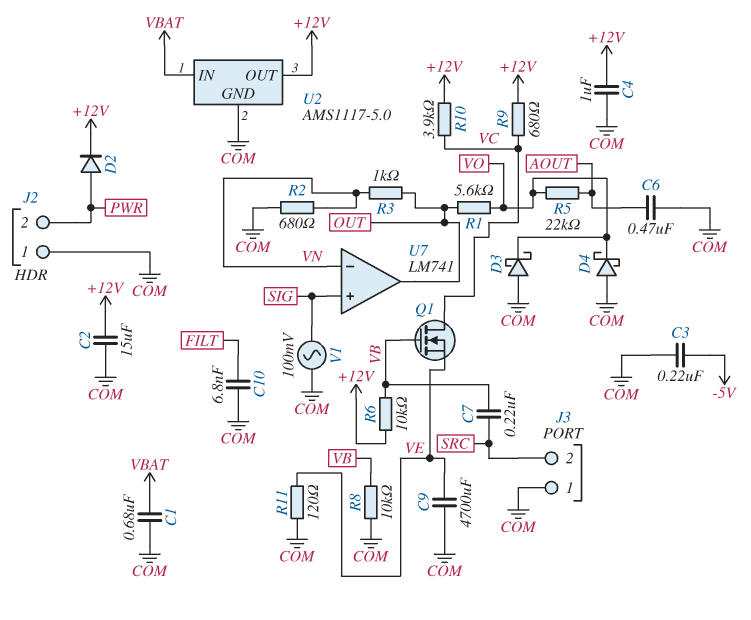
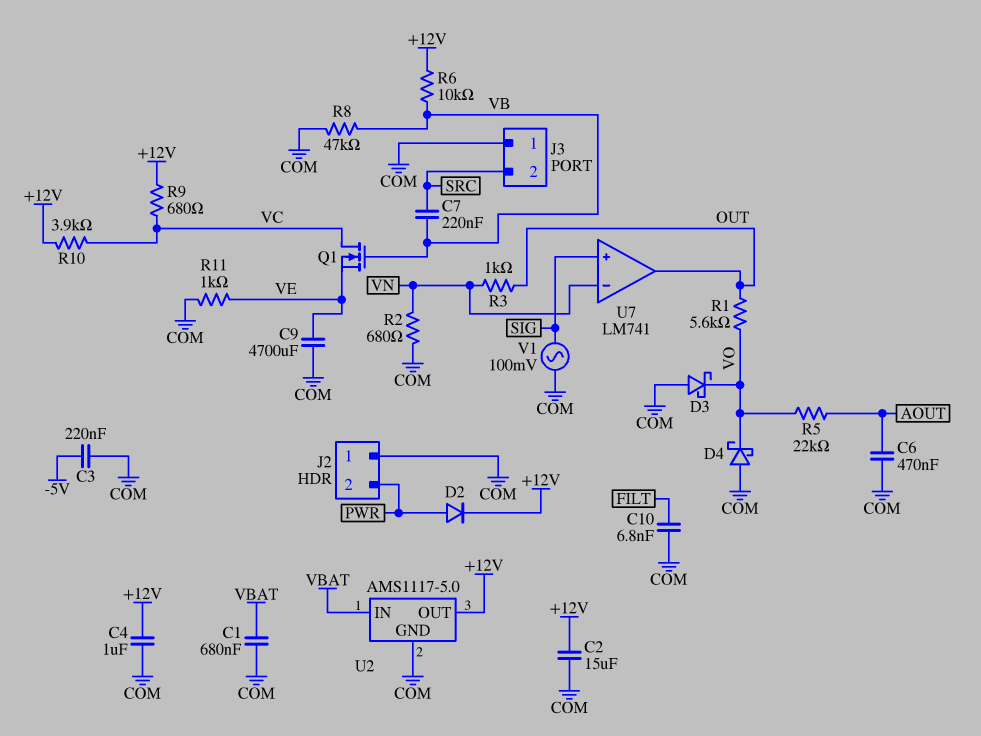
R8: 10k (COM, VB) -> 47k (COM, VB)
R11: 120 (COM, VE) -> 1k (COM, VE)

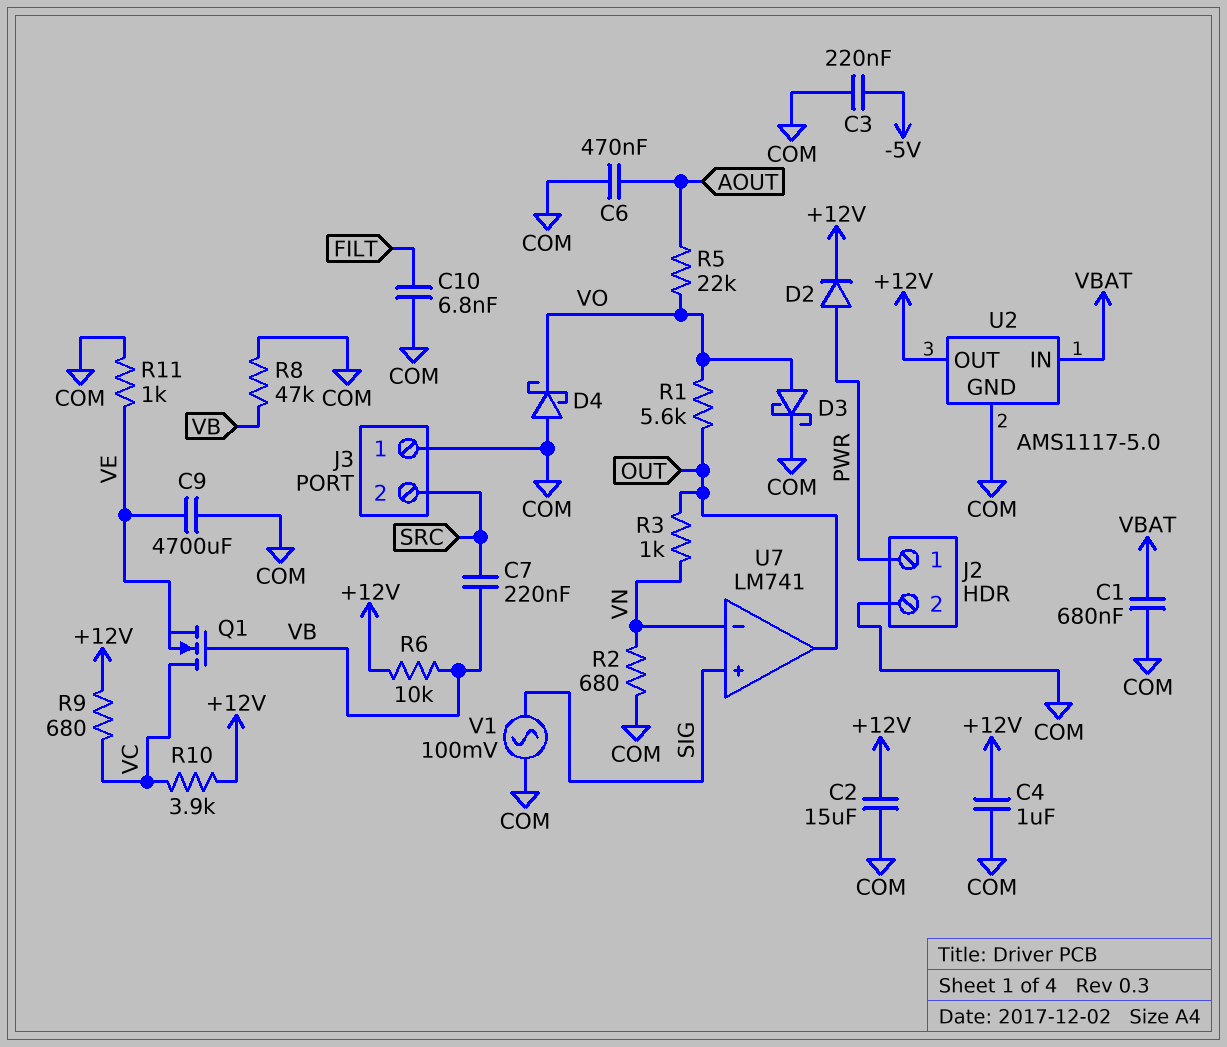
D3: schottky (A COM, K VO) -> schottky (A VO, K COM)
J2 pin 1: COM -> PWR
J2 pin 2: PWR -> COM

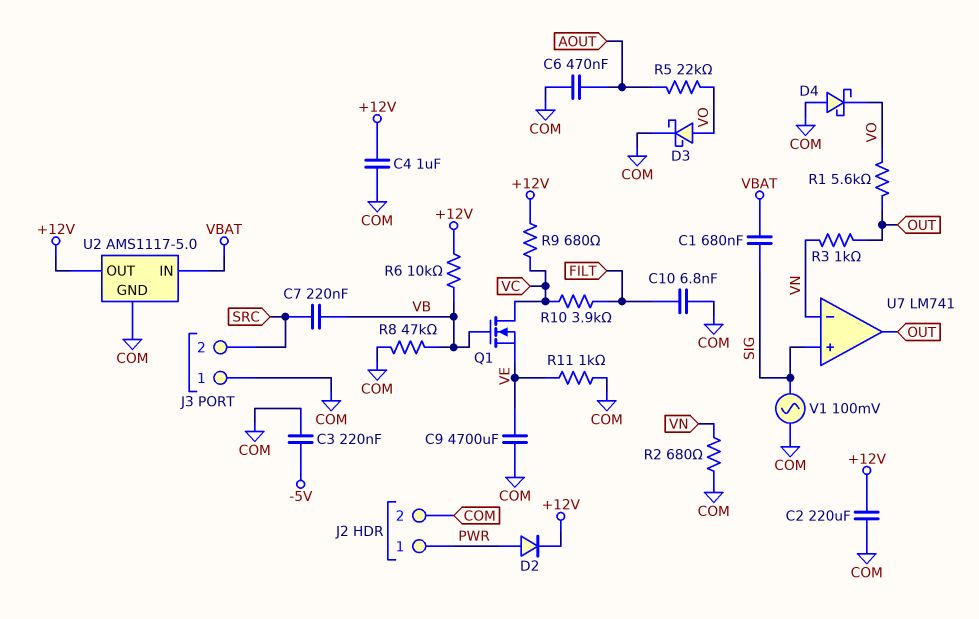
C1: 680nF (COM, VBAT) -> 680nF (SIG, VBAT)
C2: 15uF (+12V, COM) -> 220uF (+12V, COM)
R10: 3.9k (+12V, VC) -> 3.9k (FILT, VC)

